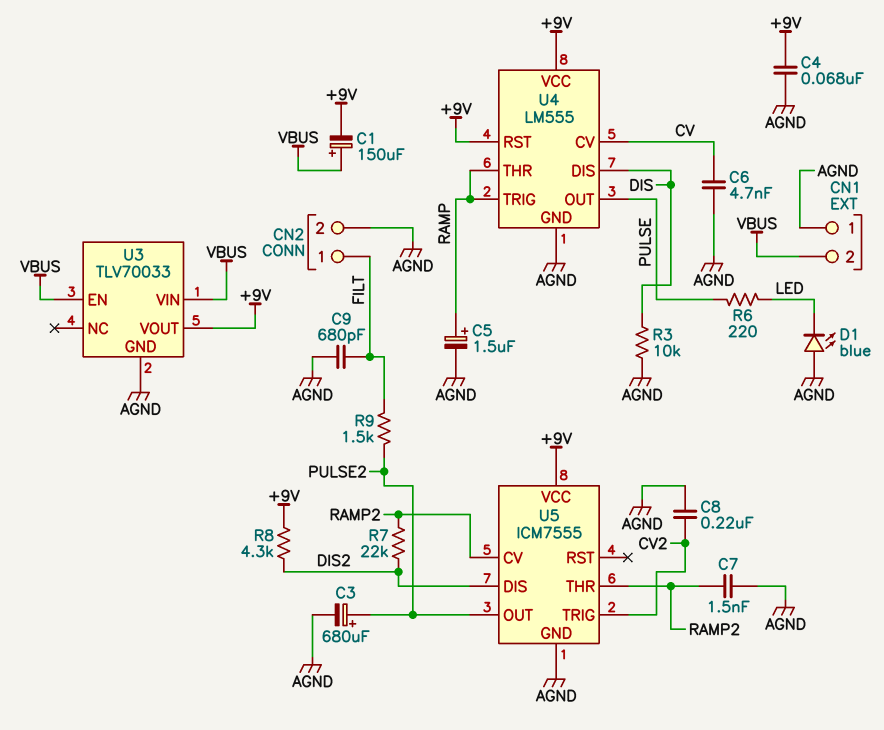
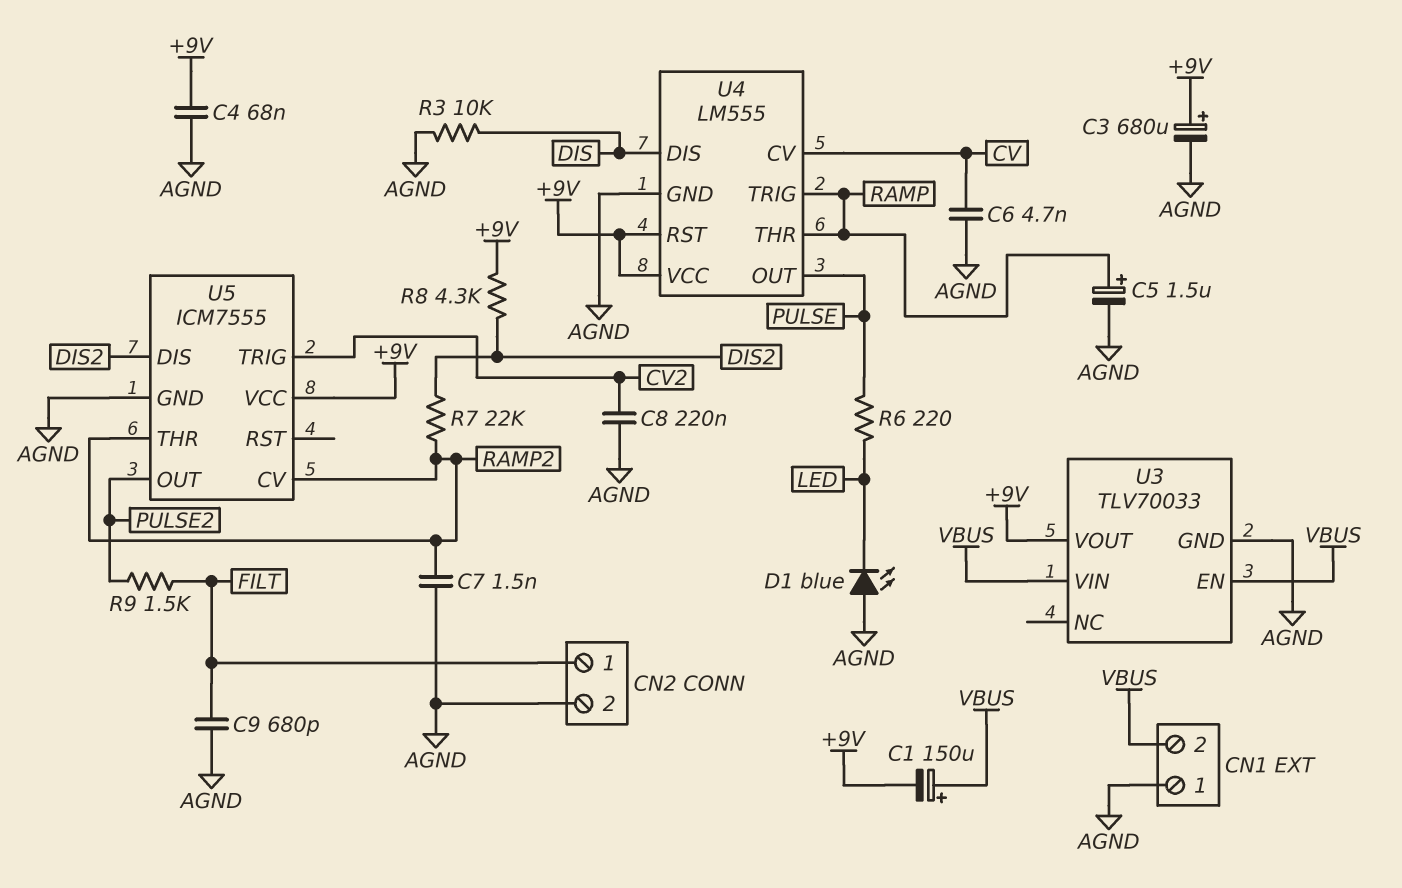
C3: 680uF (plus PULSE2, minus AGND) -> 680uF (plus +9V, minus AGND)

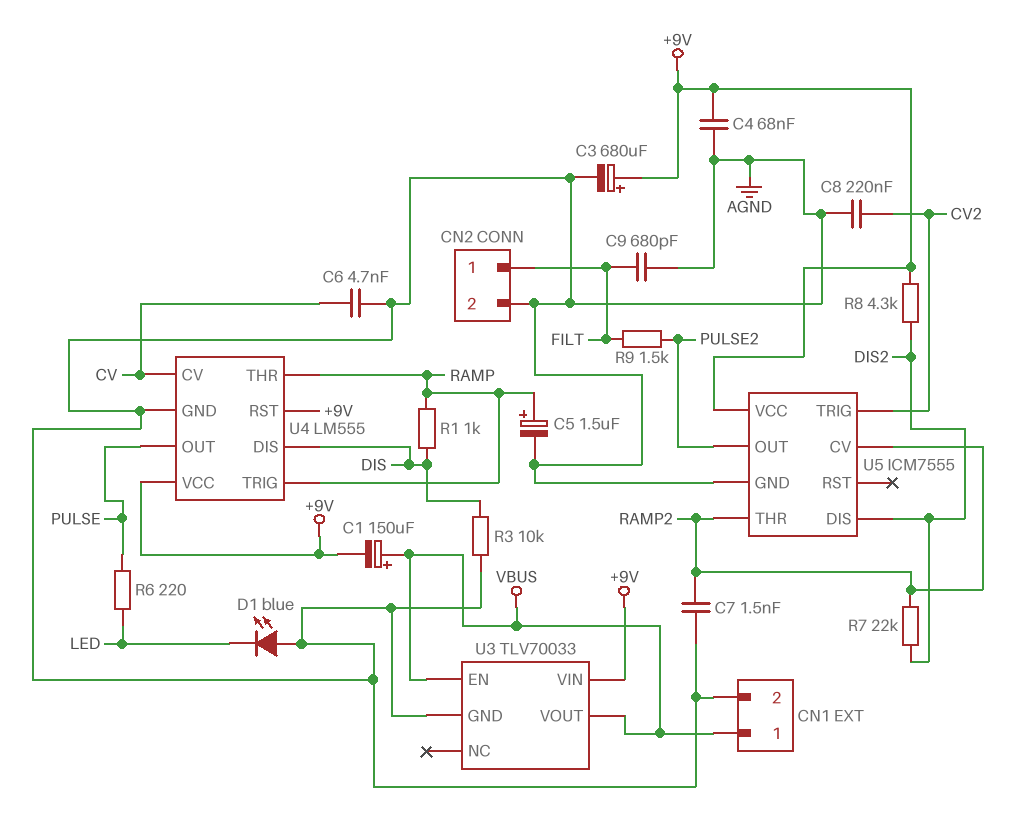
CN1 pin 1: AGND -> VBUS
CN1 pin 2: VBUS -> AGND
R1: none -> 1k (DIS, RAMP)
U3 pin VIN: VBUS -> +9V
U3 pin VOUT: +9V -> VBUS

